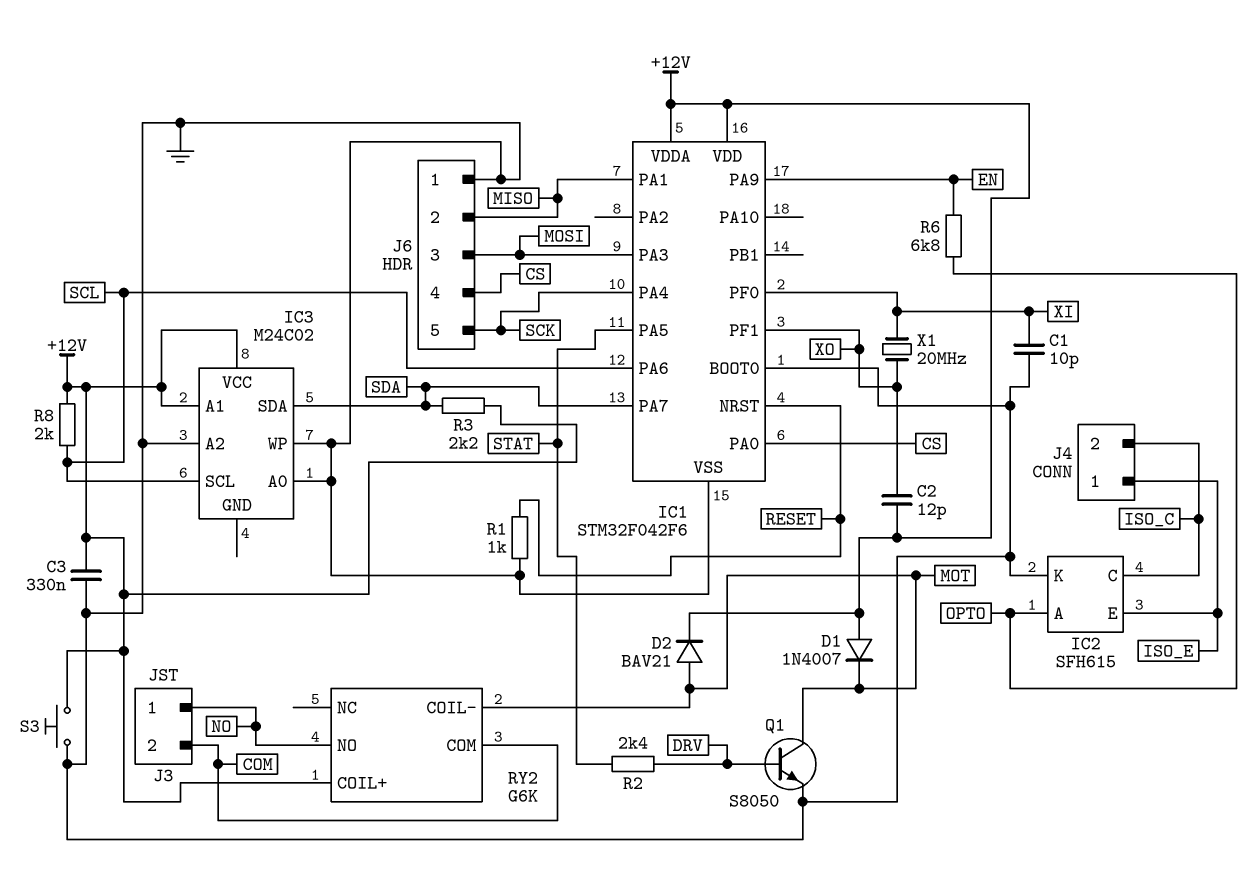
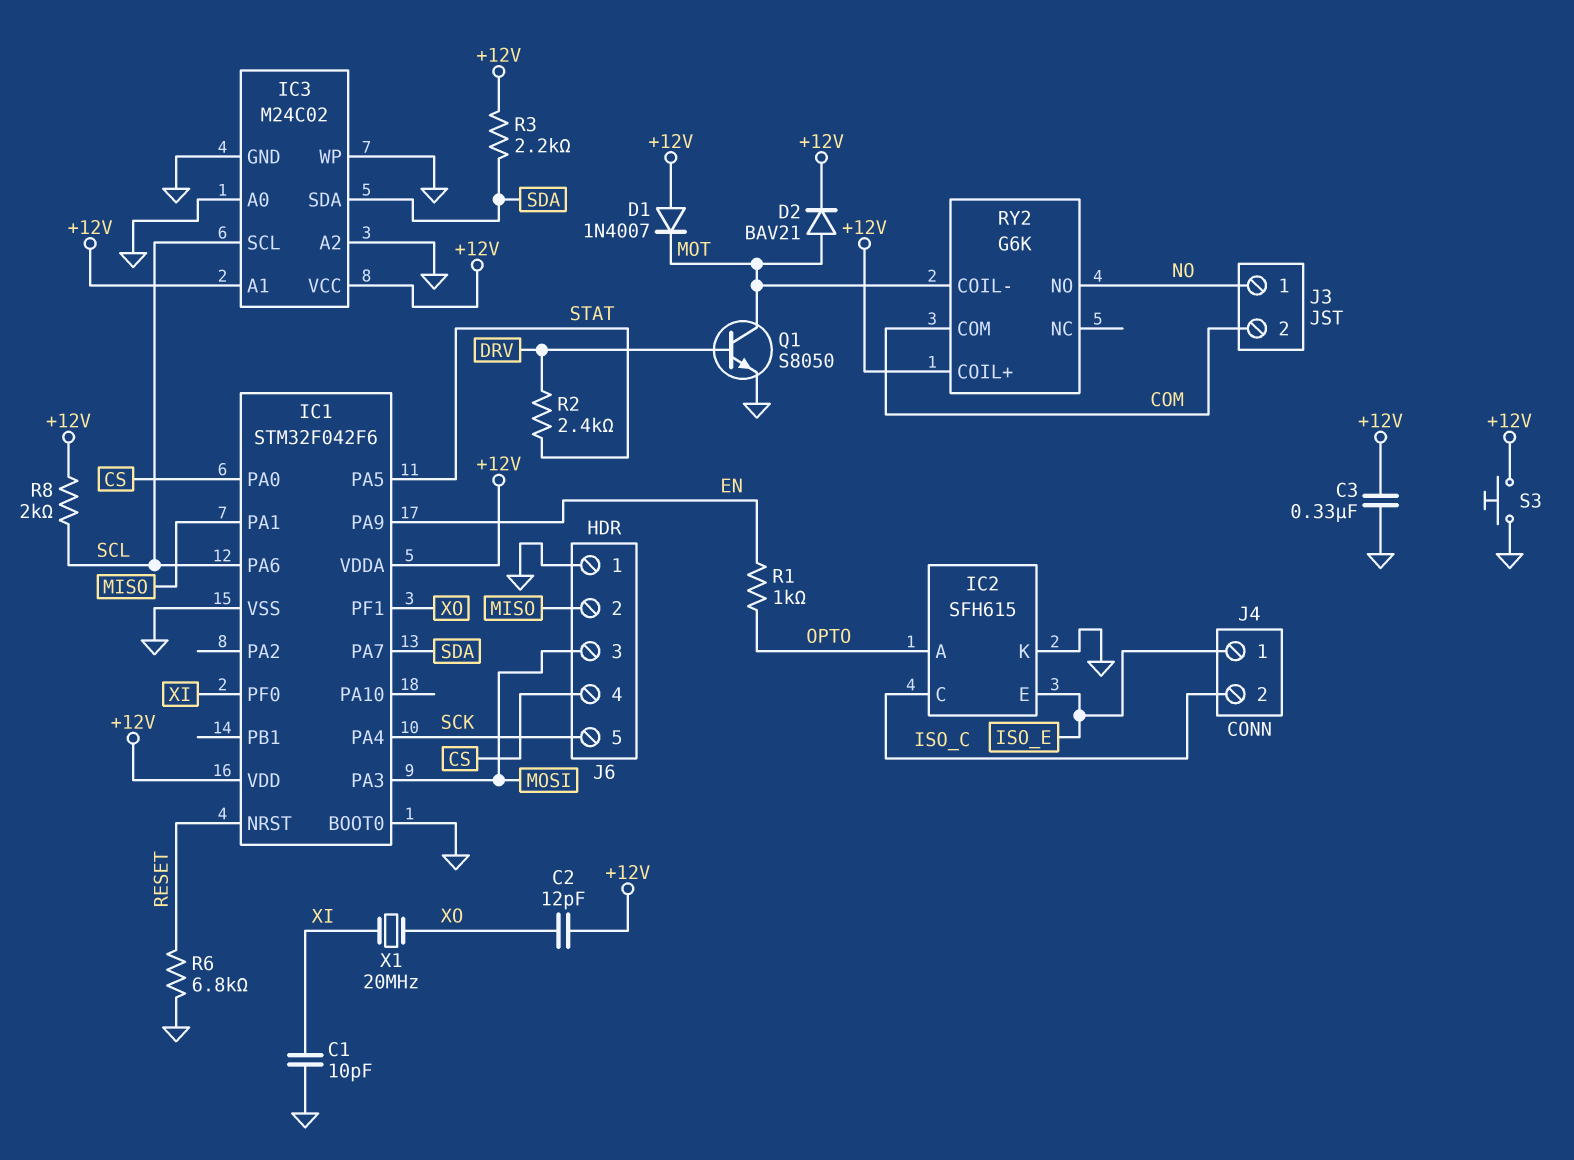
IC3 pin GND: none -> GND
R1: 1k (GND, RESET) -> 1k (EN, OPTO)
R6: 6.8k (EN, OPTO) -> 6.8k (GND, RESET)

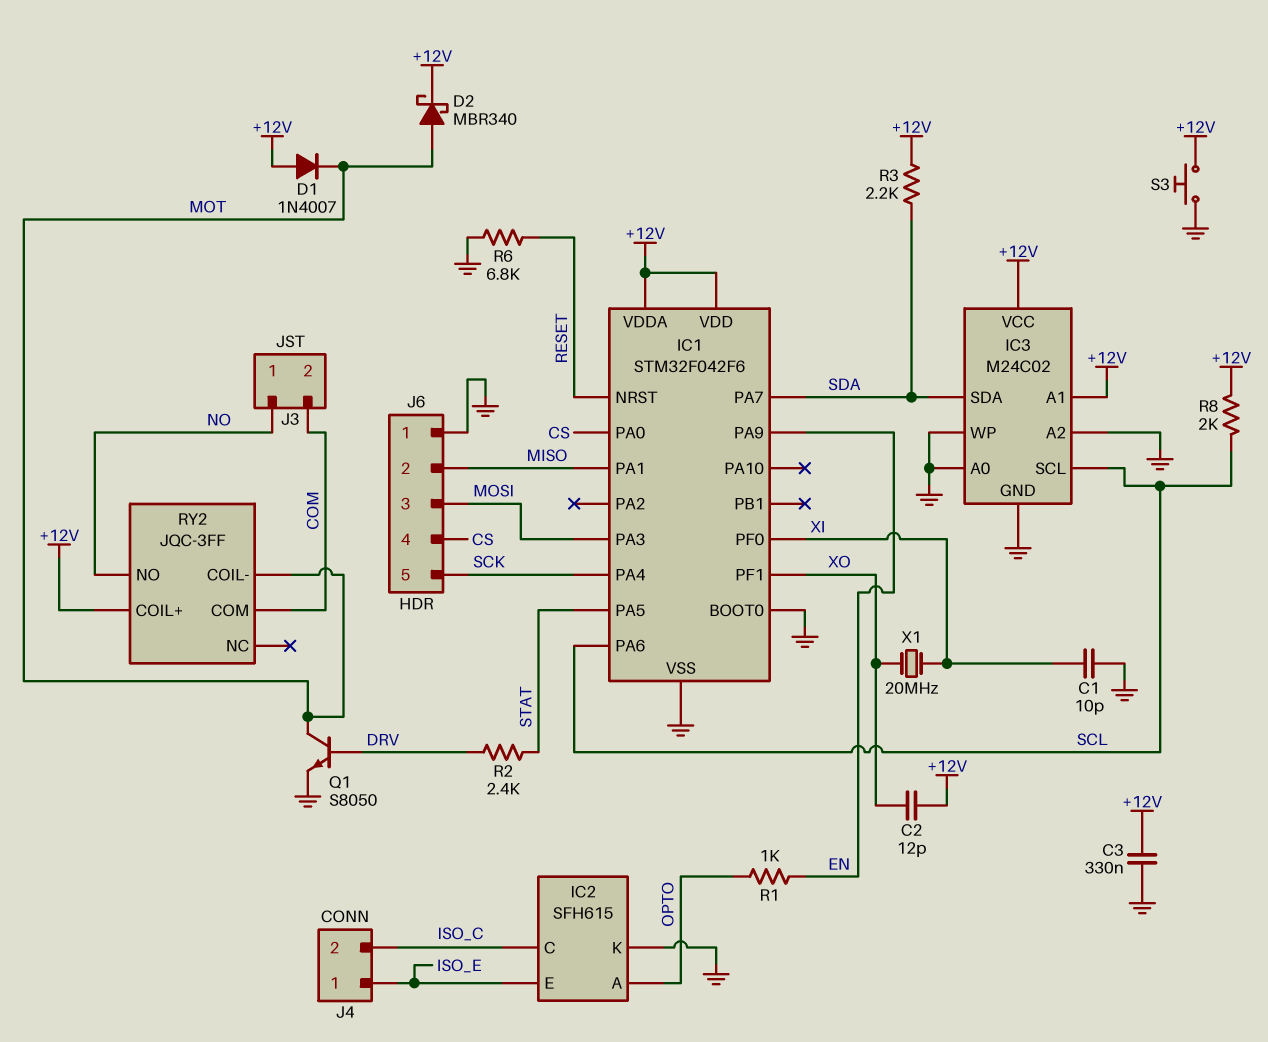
D2: diode BAV21 (A MOT, K +12V) -> schottky MBR340 (A MOT, K +12V)
RY2: G6K -> JQC-3FF

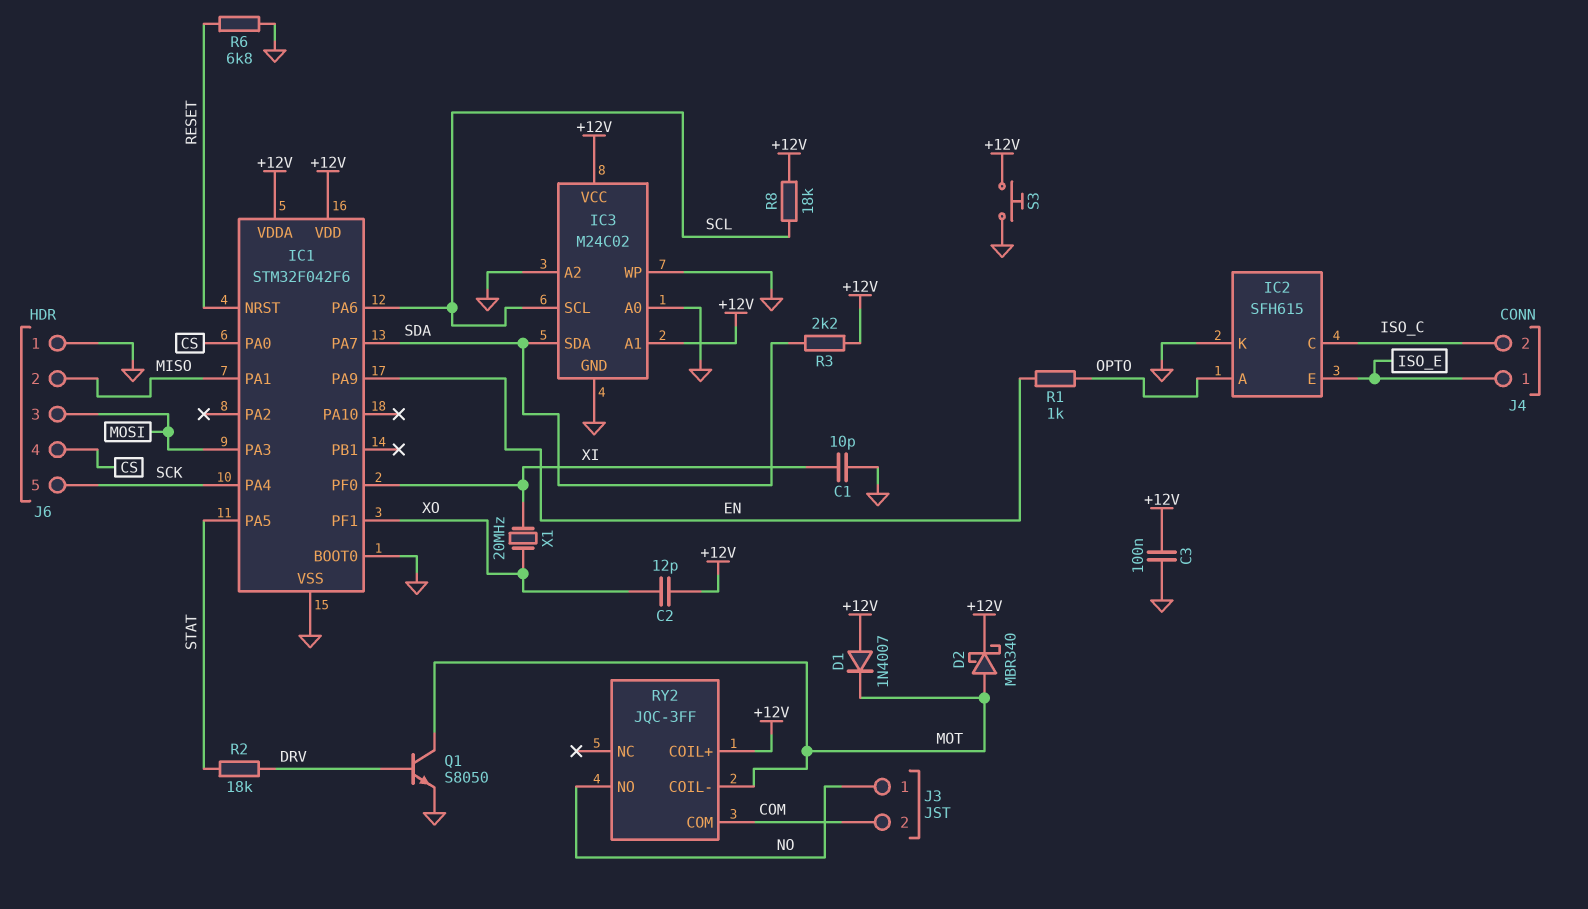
C3: 330nF (+12V, GND) -> 100nF (+12V, GND)
R2: 2.4k (DRV, STAT) -> 18k (DRV, STAT)
R8: 2k (+12V, SCL) -> 18k (+12V, SCL)

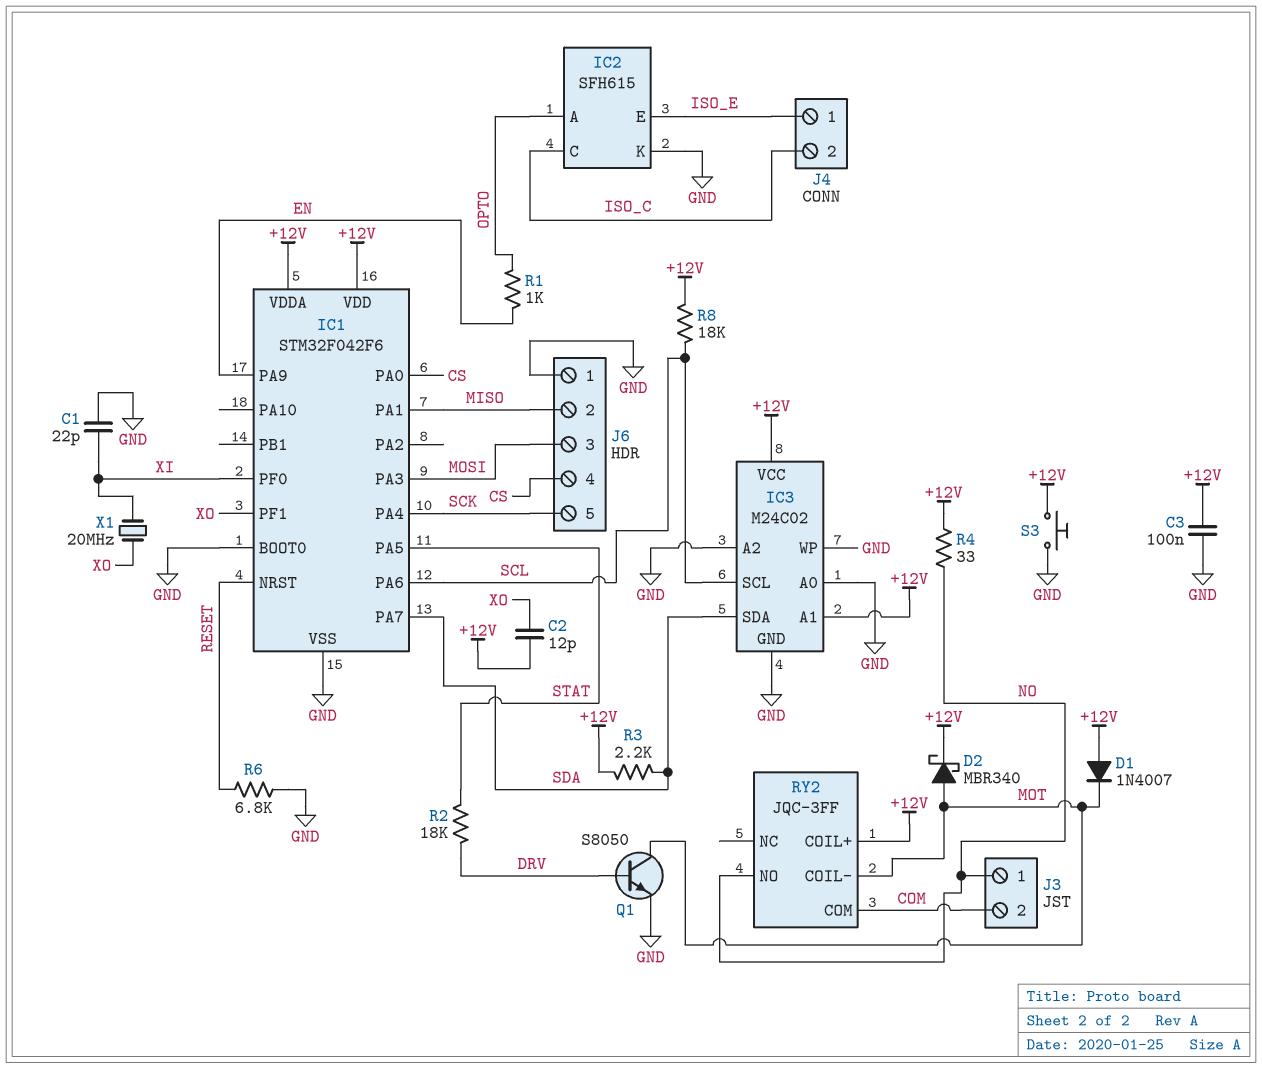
C1: 10pF (GND, XI) -> 22pF (GND, XI)
R4: none -> 33 (+12V, NO)

